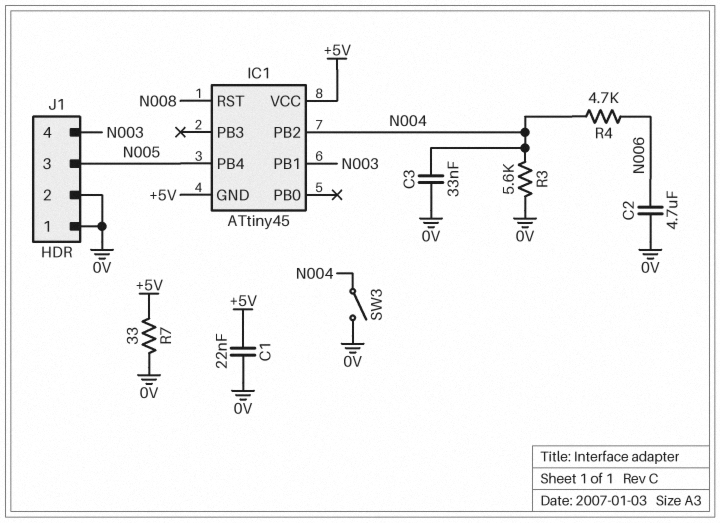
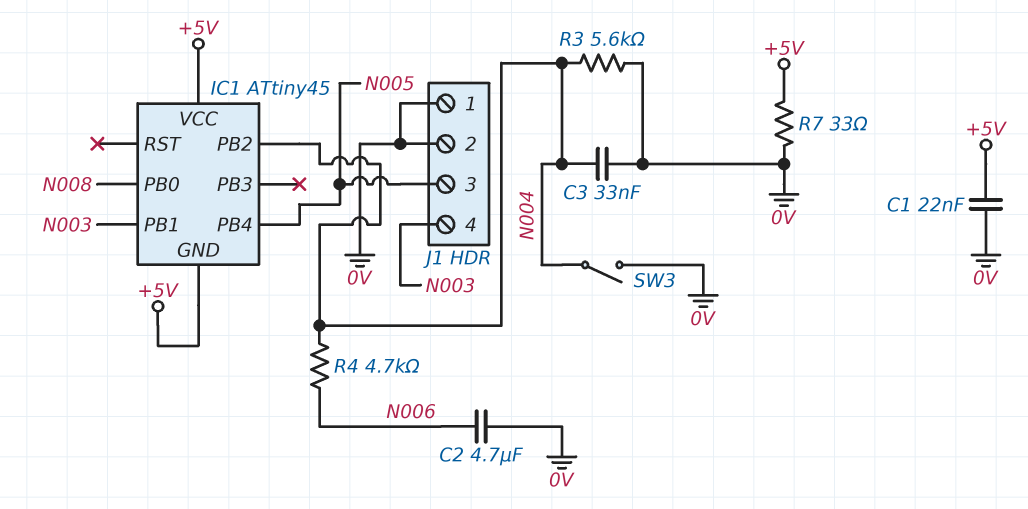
IC1 pin PB0: none -> N008
IC1 pin RST: N008 -> none

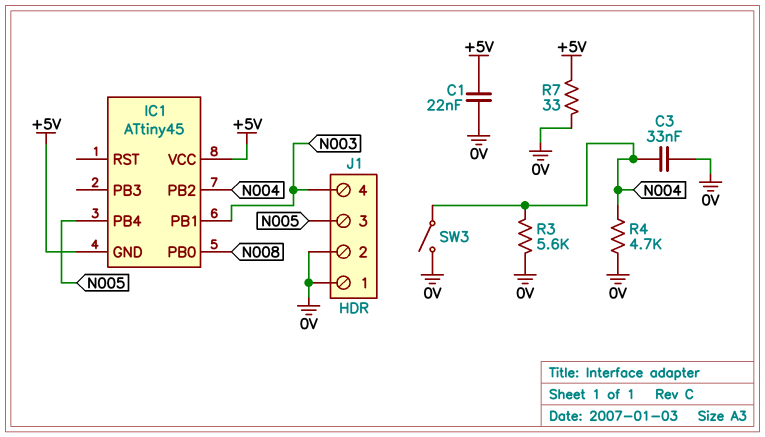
C2: 4.7uF (0V, N006) -> none
R4: 4.7k (N004, N006) -> 4.7k (0V, N004)

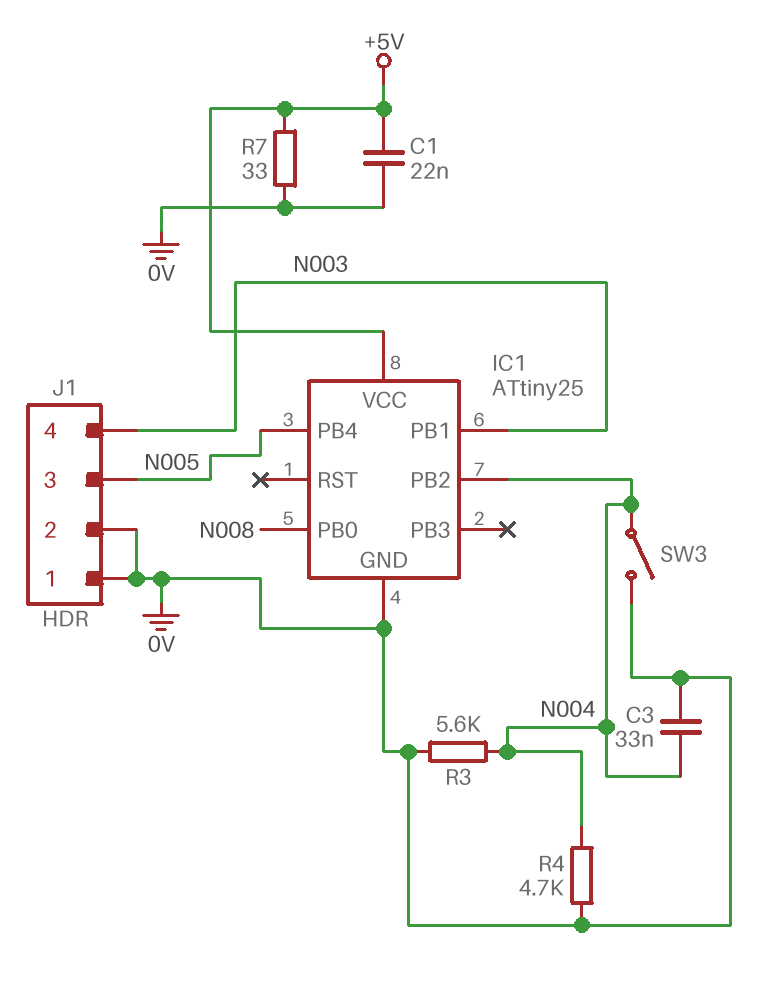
IC1: ATtiny45 -> ATtiny25
IC1 pin GND: +5V -> 0V

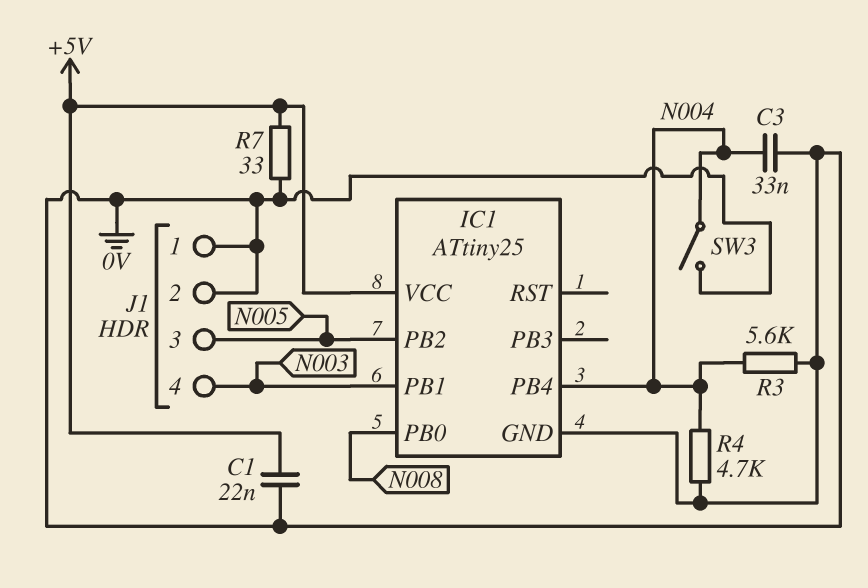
IC1 pin PB2: N004 -> N005
IC1 pin PB4: N005 -> N004

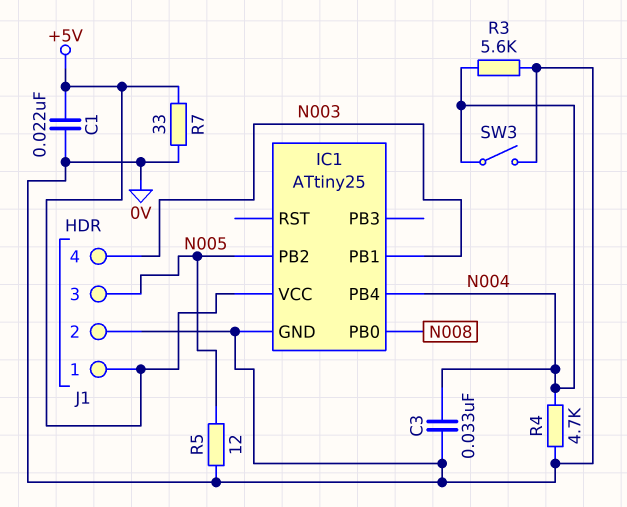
J1 pin 1: 0V -> +5V
R5: none -> 12 (0V, N005)

